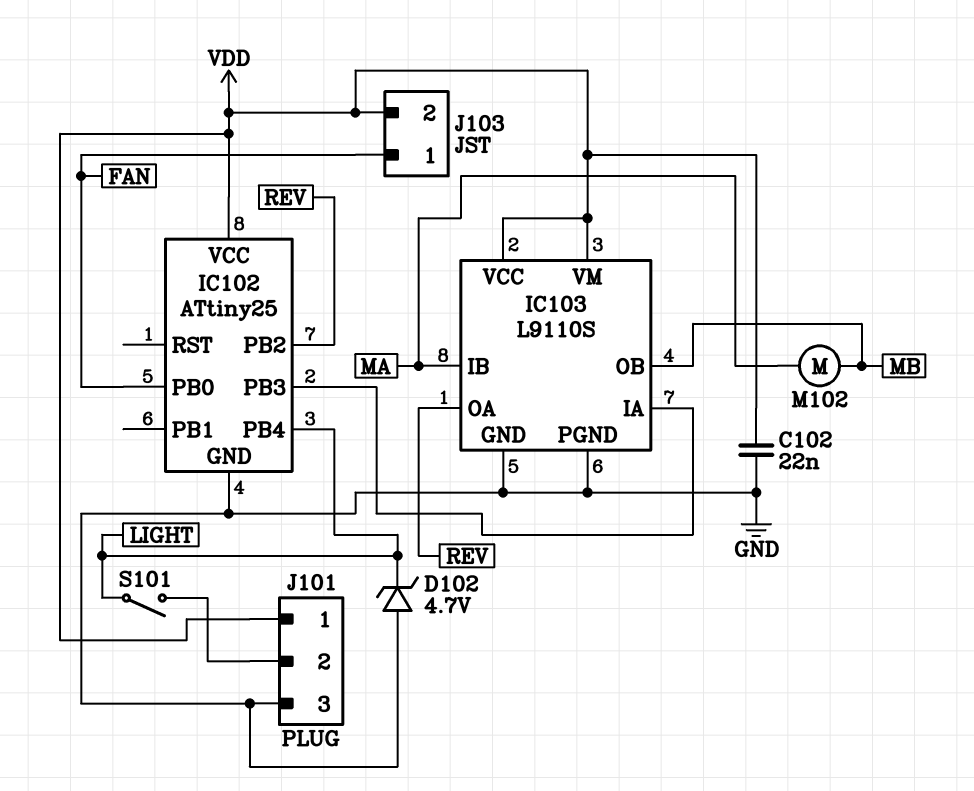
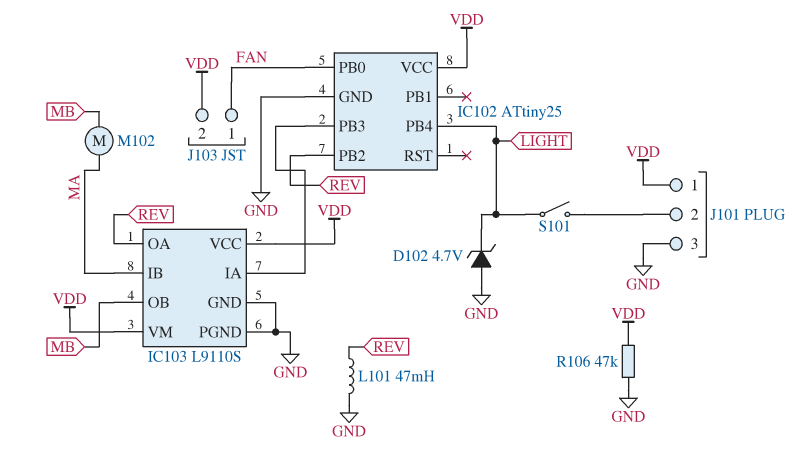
C102: 22nF (GND, VDD) -> none
L101: none -> 47mH (GND, REV)
R106: none -> 47k (GND, VDD)

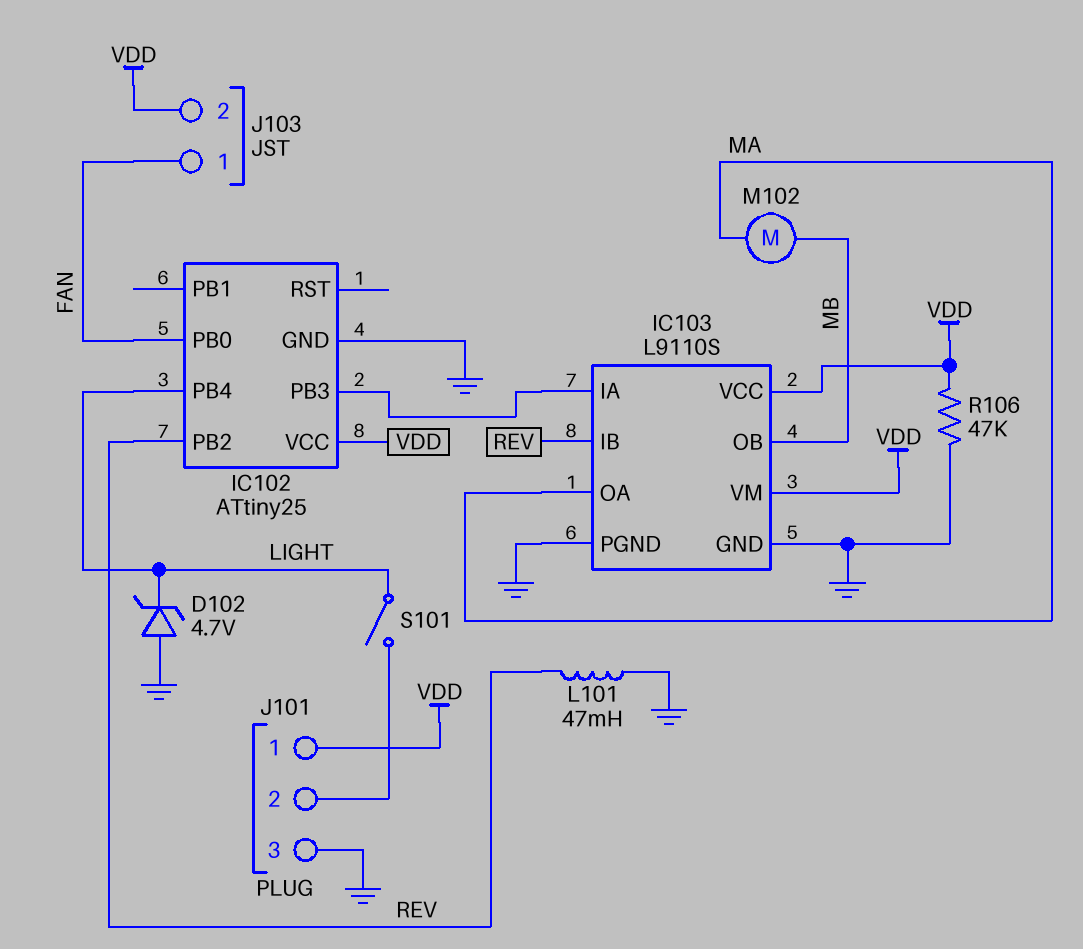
IC103 pin IB: MA -> REV
IC103 pin OA: REV -> MA

